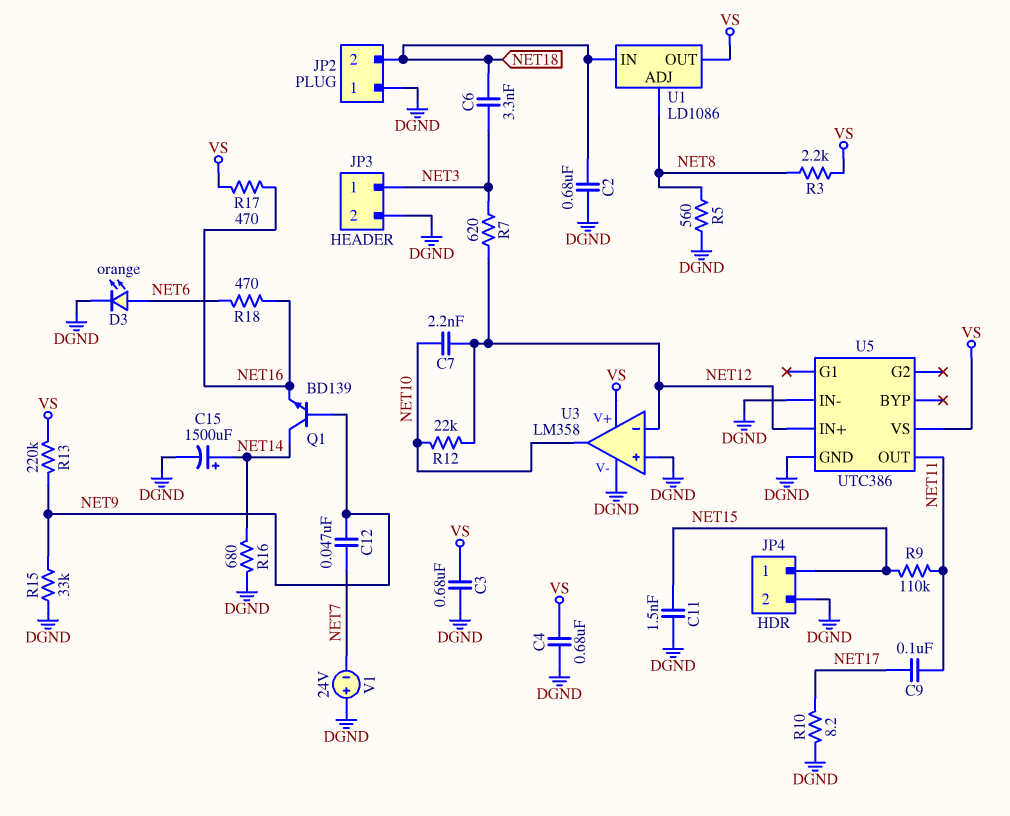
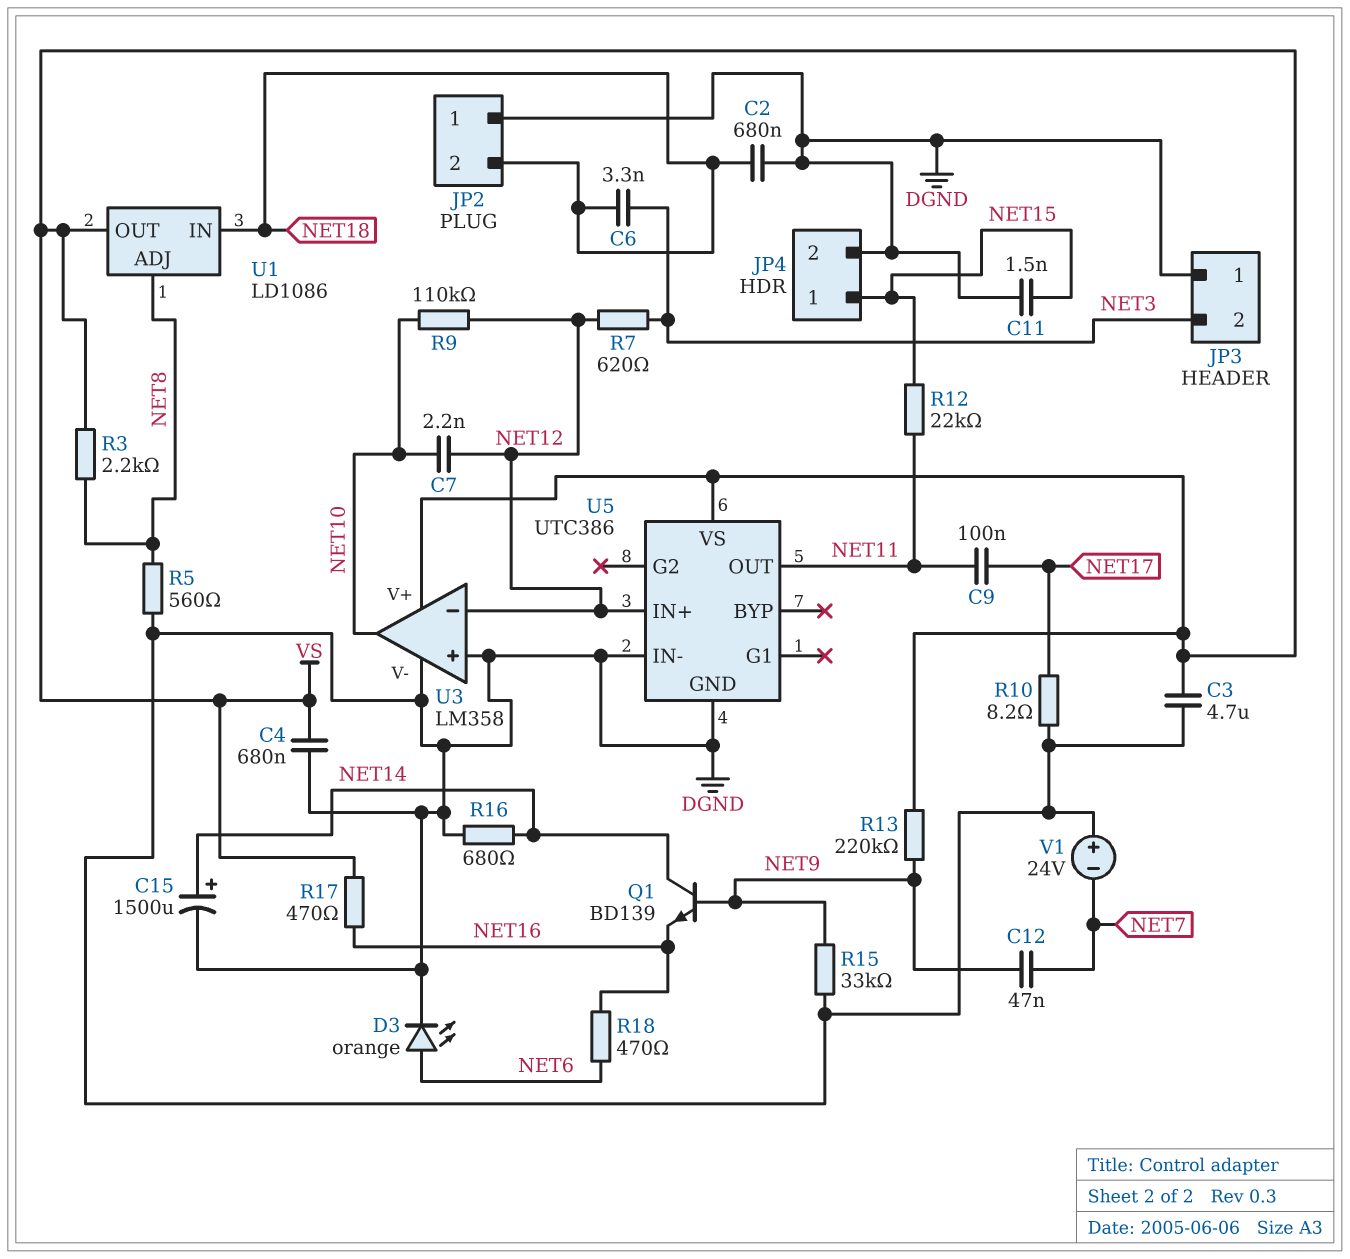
C3: 680nF (DGND, VS) -> 4.7uF (DGND, VS)
JP3 pin 1: NET3 -> DGND
JP3 pin 2: DGND -> NET3
R9: 110k (NET11, NET15) -> 110k (NET10, NET12)
R12: 22k (NET10, NET12) -> 22k (NET11, NET15)

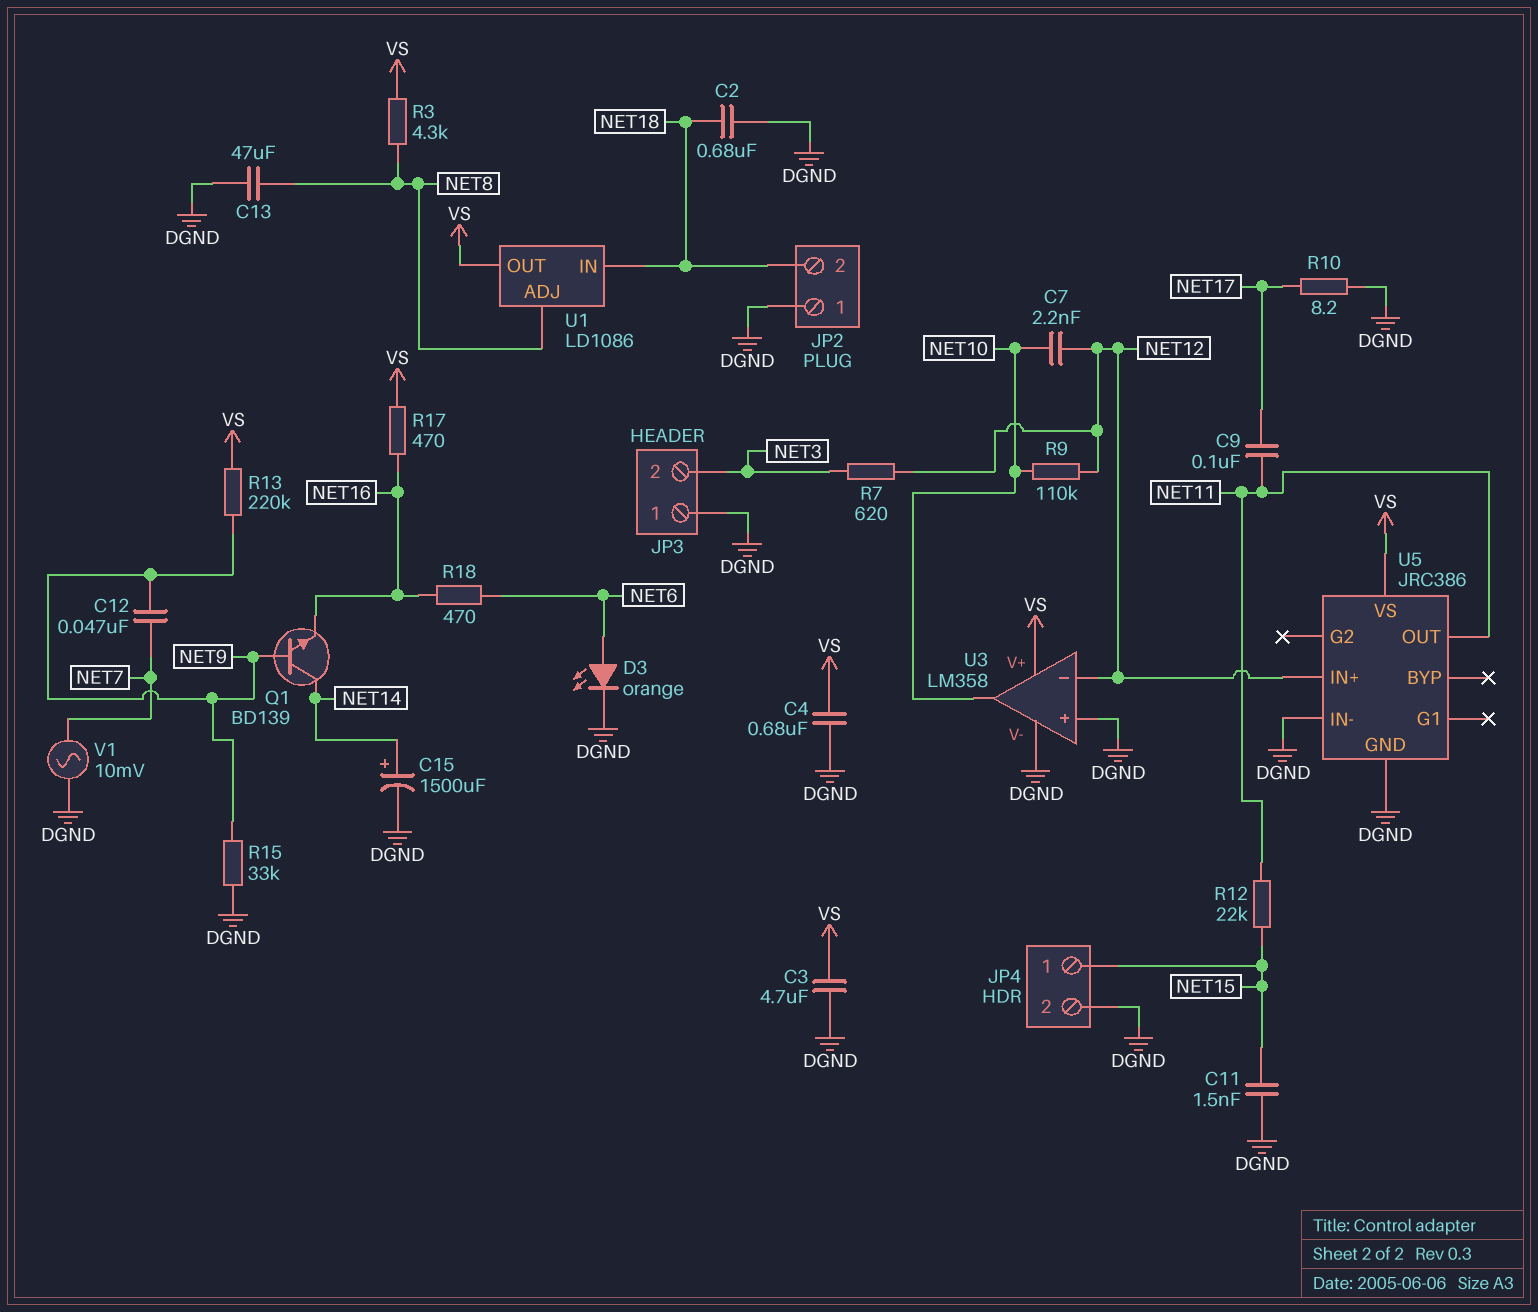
C6: 3.3nF (NET3, NET18) -> none
C13: none -> 47uF (DGND, NET8)
R3: 2.2k (NET8, VS) -> 4.3k (NET8, VS)
R5: 560 (DGND, NET8) -> none
R16: 680 (DGND, NET14) -> none
U5: UTC386 -> JRC386
V1: 24V (plus DGND, minus NET7) -> AC 10mV (DGND, NET7)

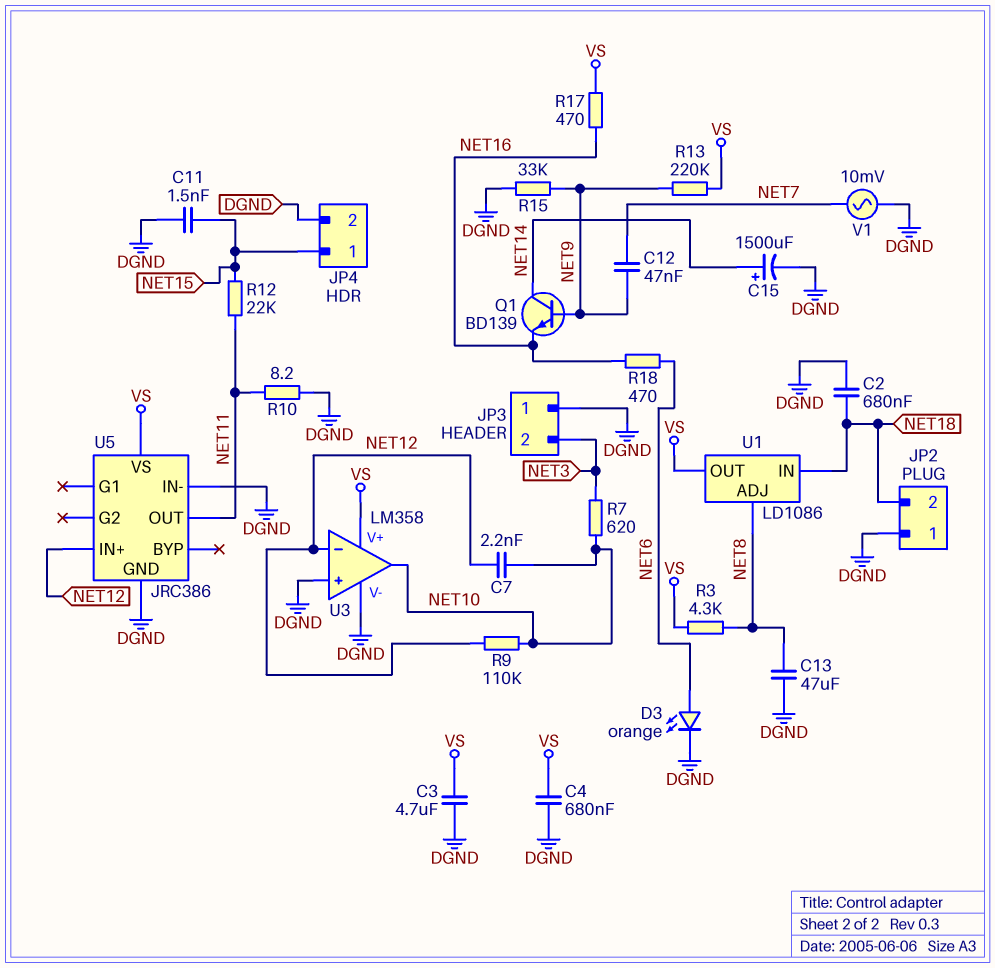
C9: 100nF (NET11, NET17) -> none
R7: 620 (NET3, NET12) -> 620 (NET3, NET10)
R10: 8.2 (DGND, NET17) -> 8.2 (DGND, NET11)

